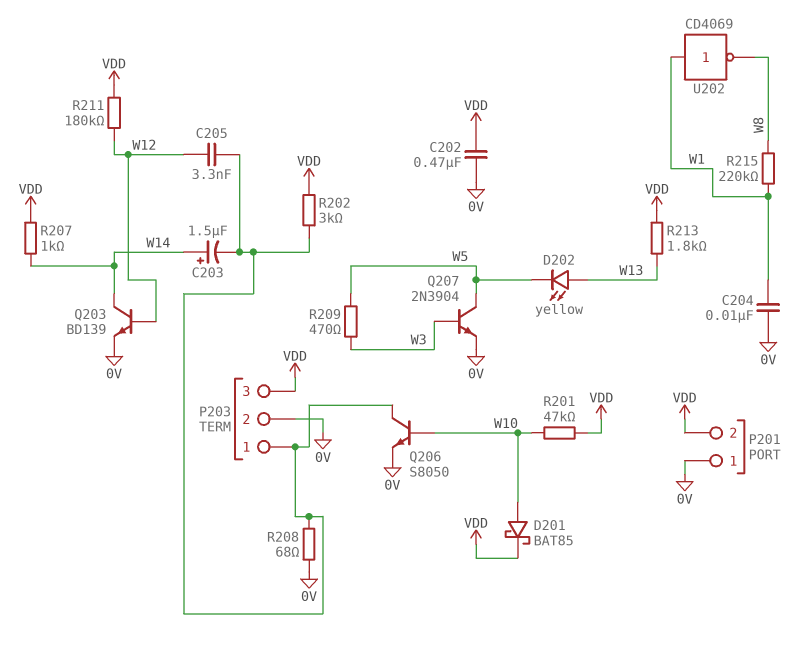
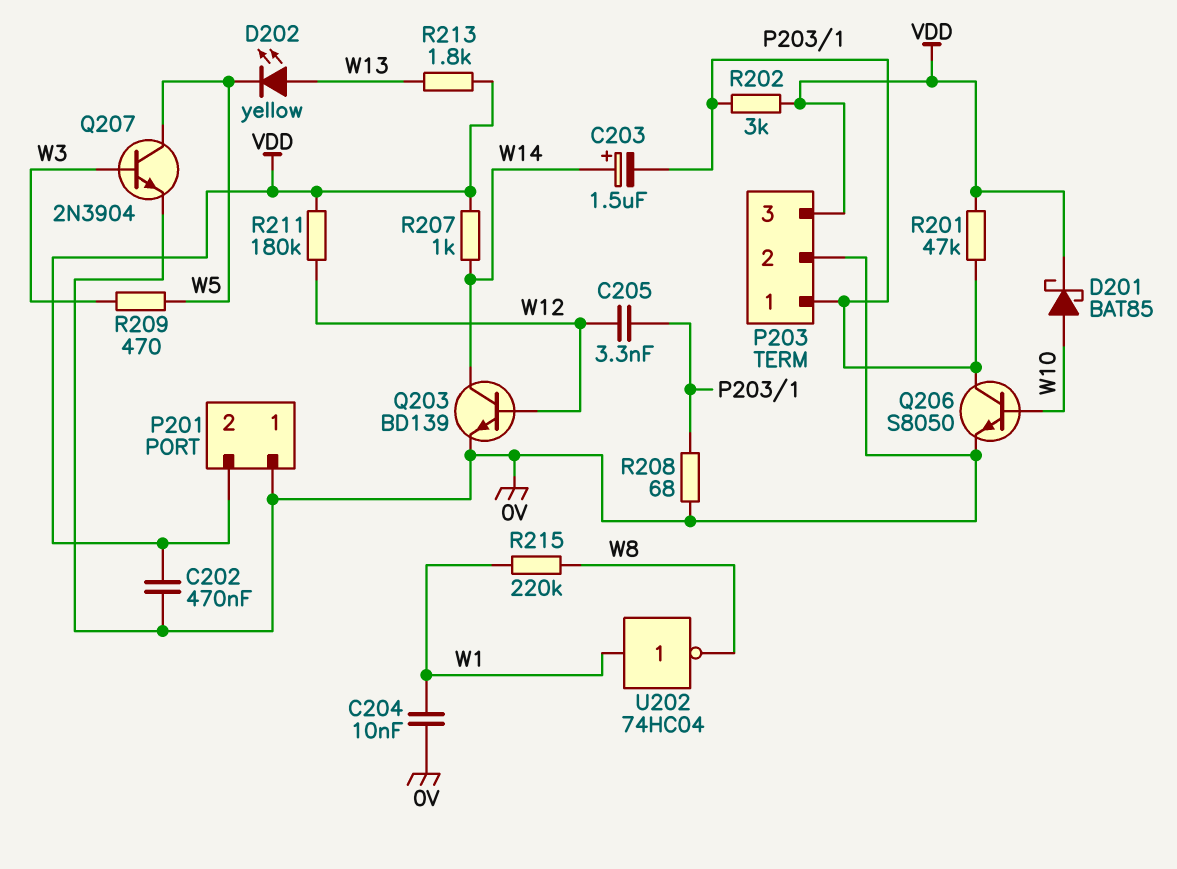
R201: 47k (VDD, W10) -> 47k (P203/1, VDD)
U202: NOT CD4069 (in W1, out W8) -> NOT 74HC04 (in W1, out W8)

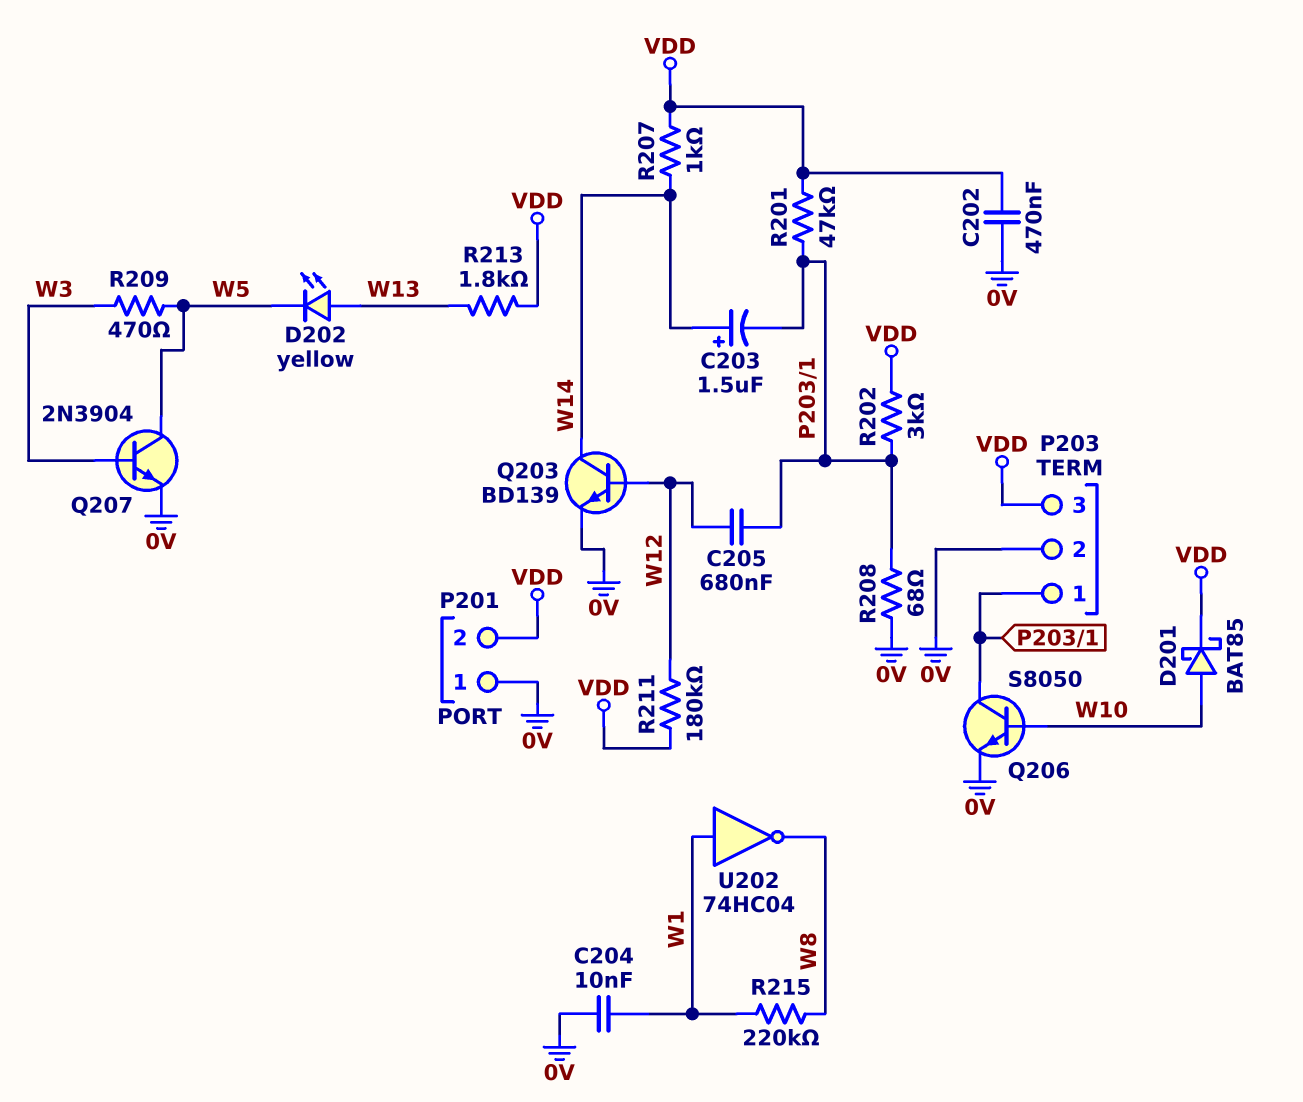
C205: 3.3nF (P203/1, W12) -> 680nF (P203/1, W12)

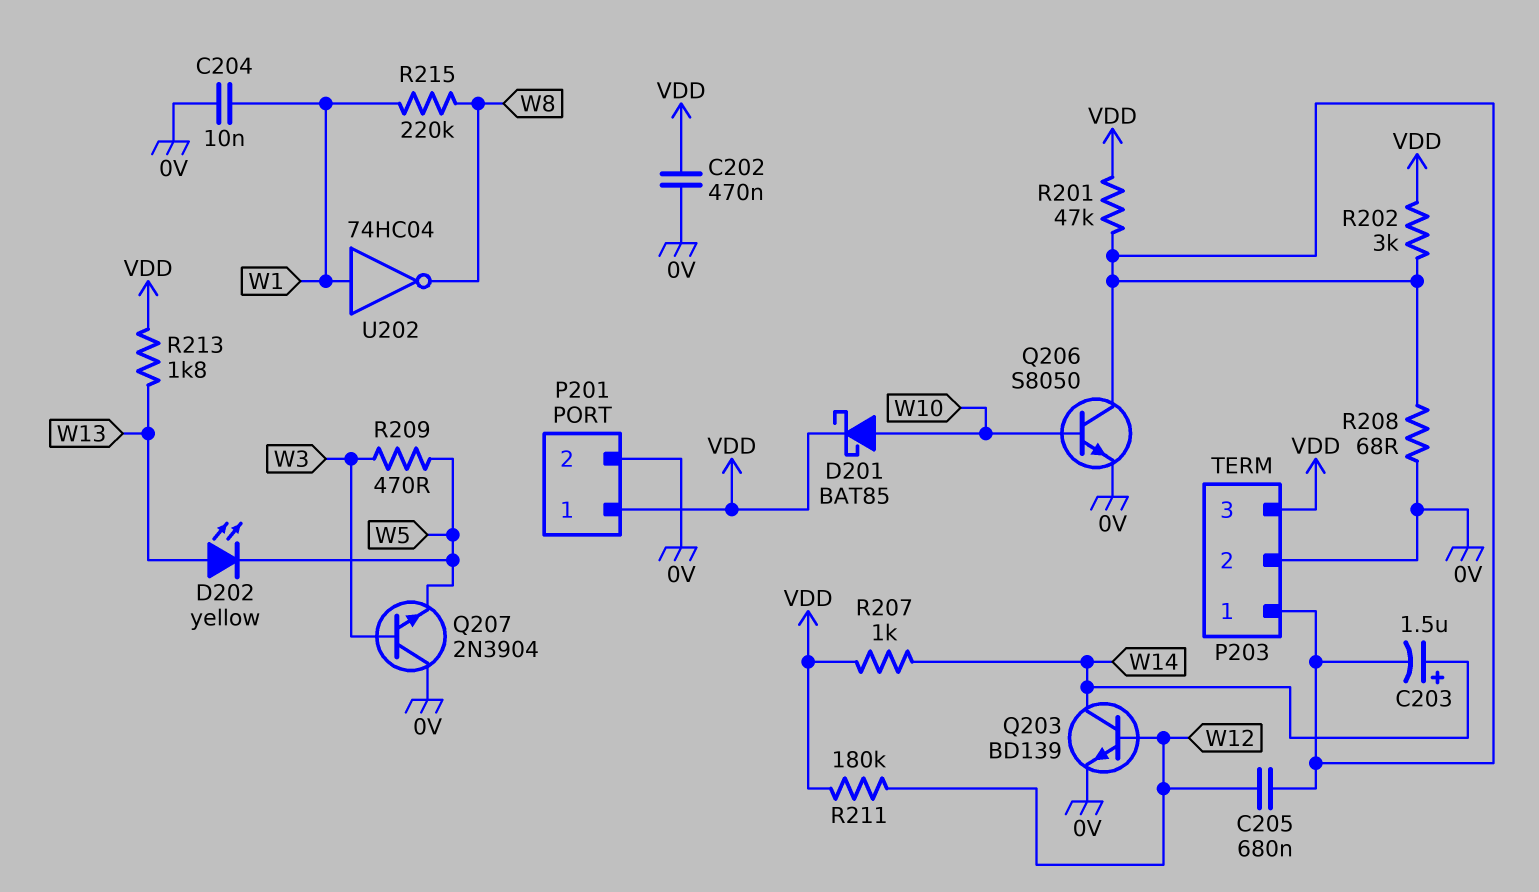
P201 pin 1: 0V -> VDD
P201 pin 2: VDD -> 0V
Q207: NPN 2N3904 (B W3, C W5, E 0V) -> NPN 2N3904 (B W3, C 0V, E W5)

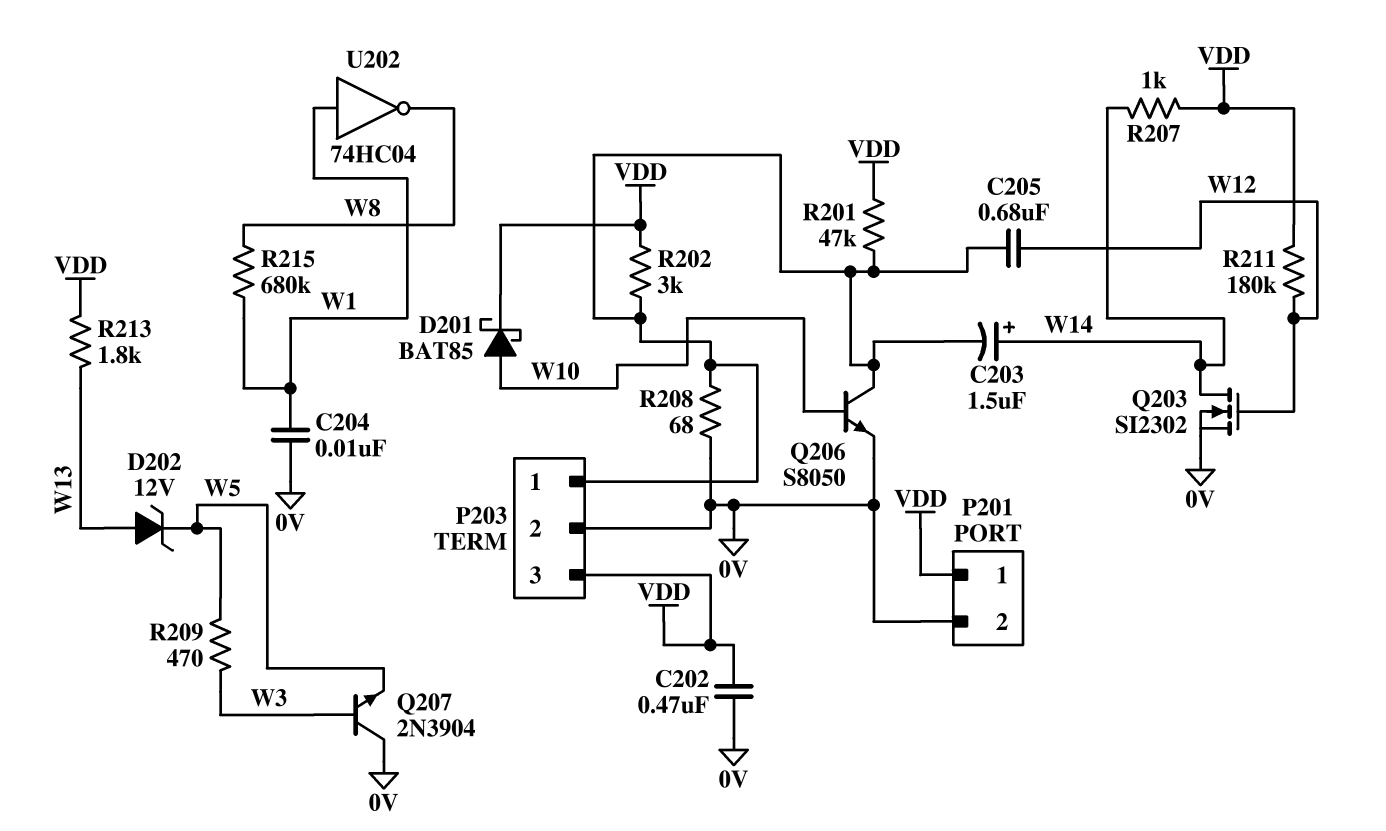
D202: LED yellow (A W13, K W5) -> zener 12V (A W13, K W5)
Q203: NPN BD139 (B W12, C W14, E 0V) -> NMOS SI2302 (G W12, D W14, S 0V)
R215: 220k (W1, W8) -> 680k (W1, W8)

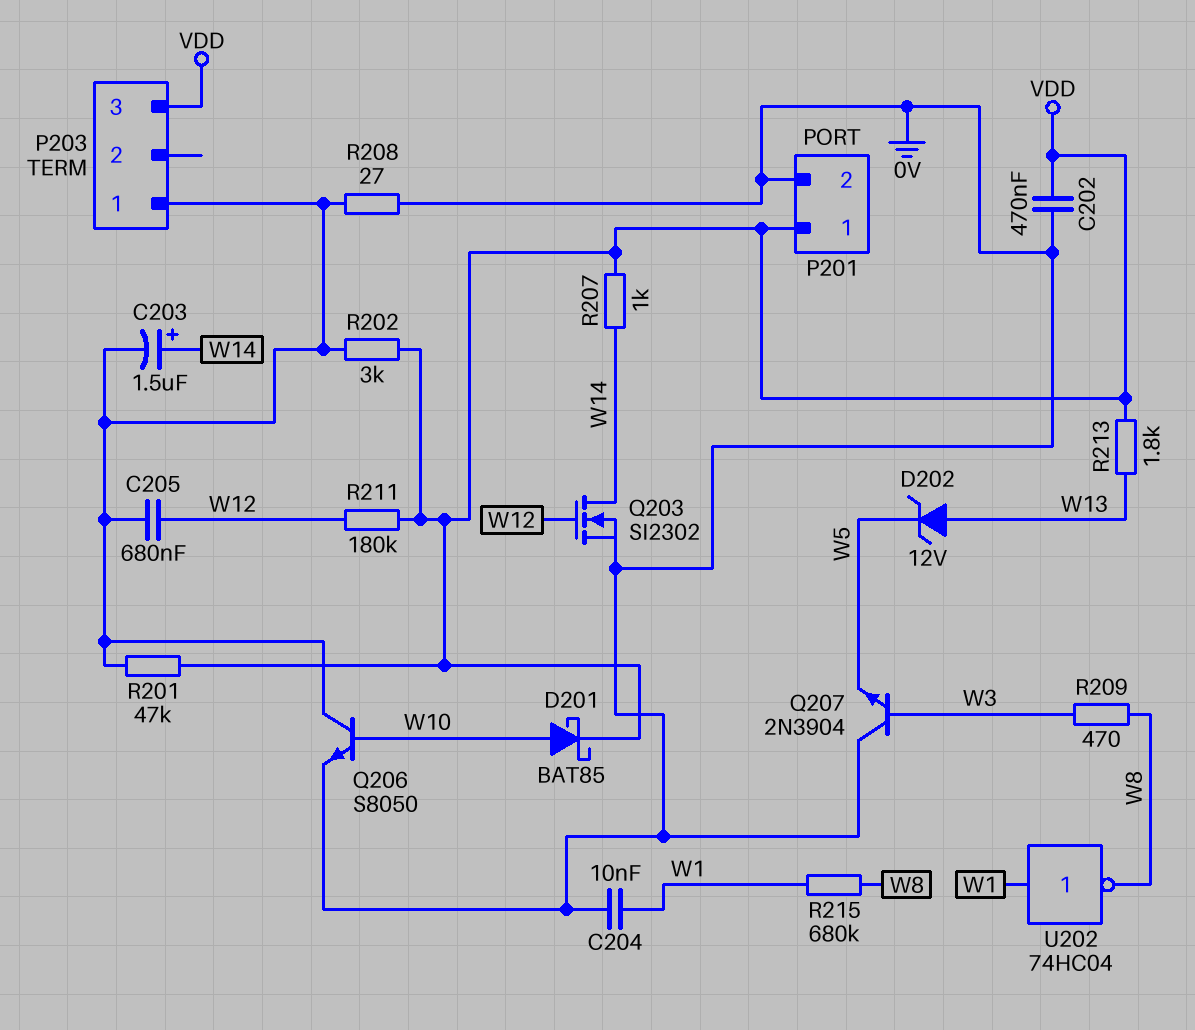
P203 pin 2: 0V -> none
R208: 68 (0V, P203/1) -> 27 (0V, P203/1)
R209: 470 (W3, W5) -> 470 (W3, W8)

